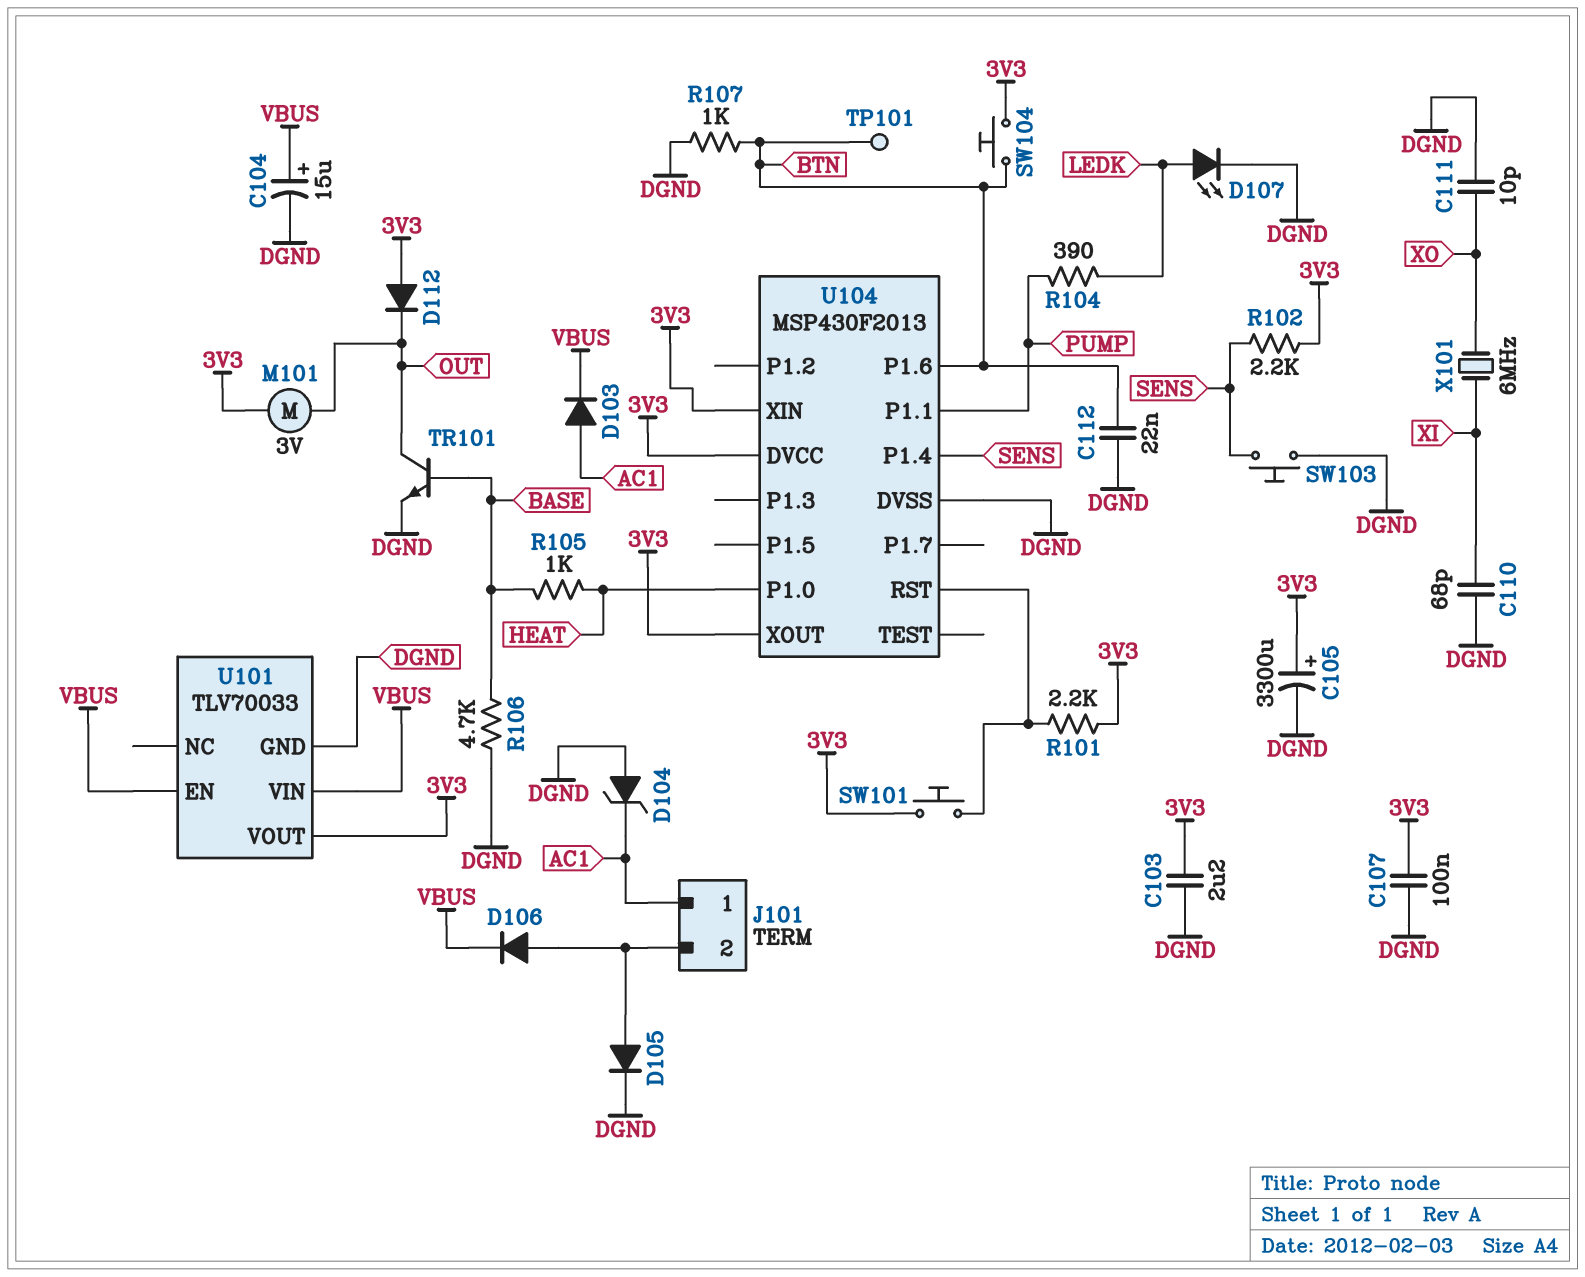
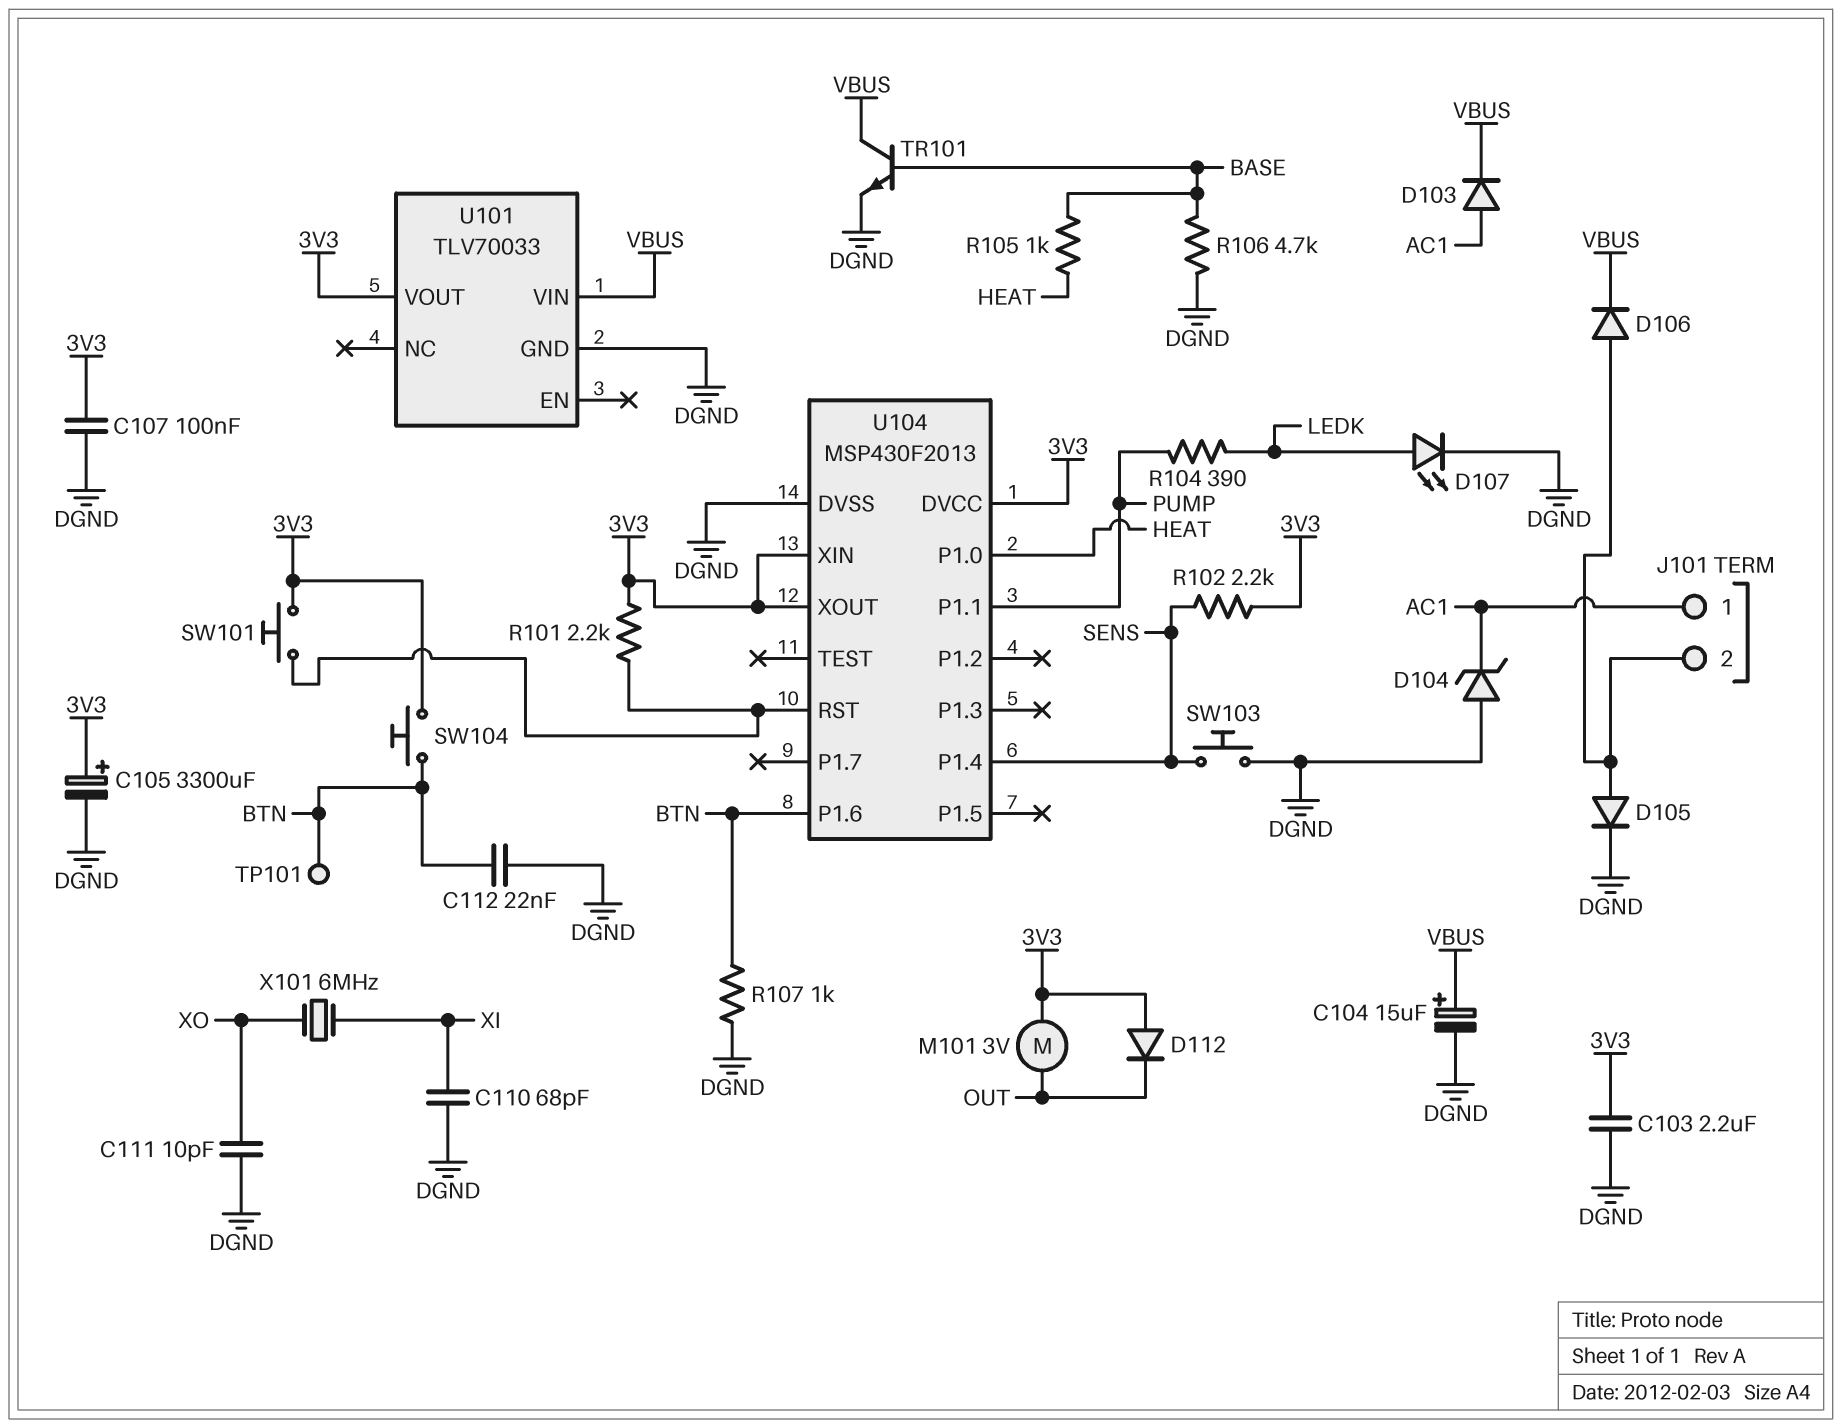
TR101: NPN (B BASE, C OUT, E DGND) -> NPN (B BASE, C VBUS, E DGND)
U101 pin EN: VBUS -> none

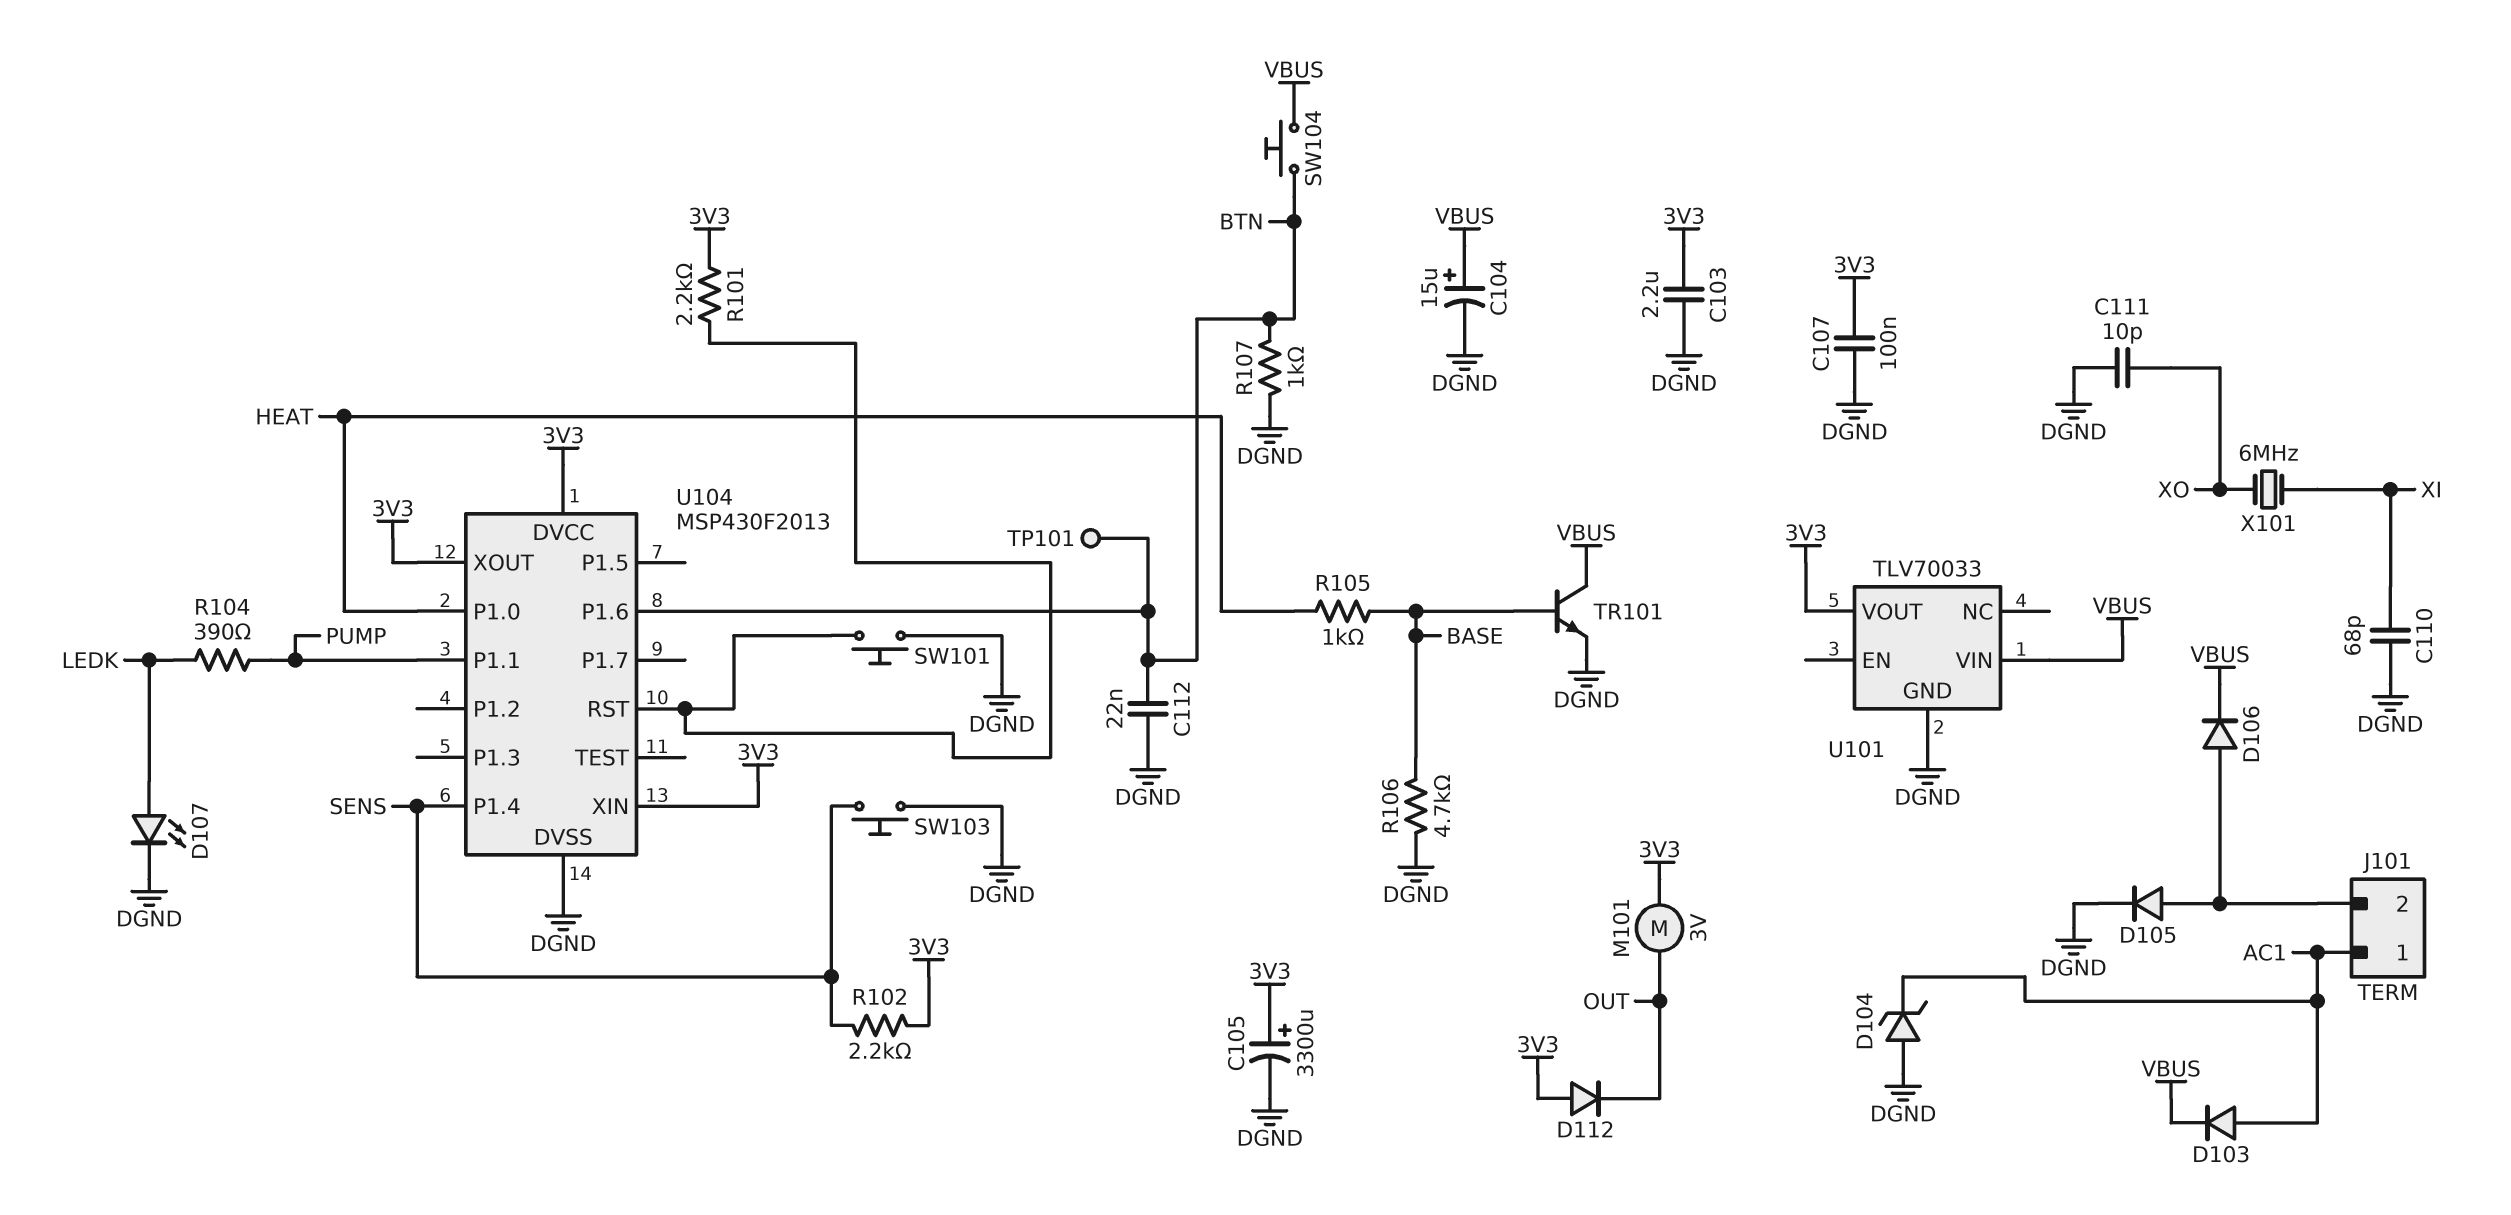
SW101: button (3V3, U104/RST) -> button (DGND, U104/RST)
SW104: button (3V3, BTN) -> button (BTN, VBUS)

